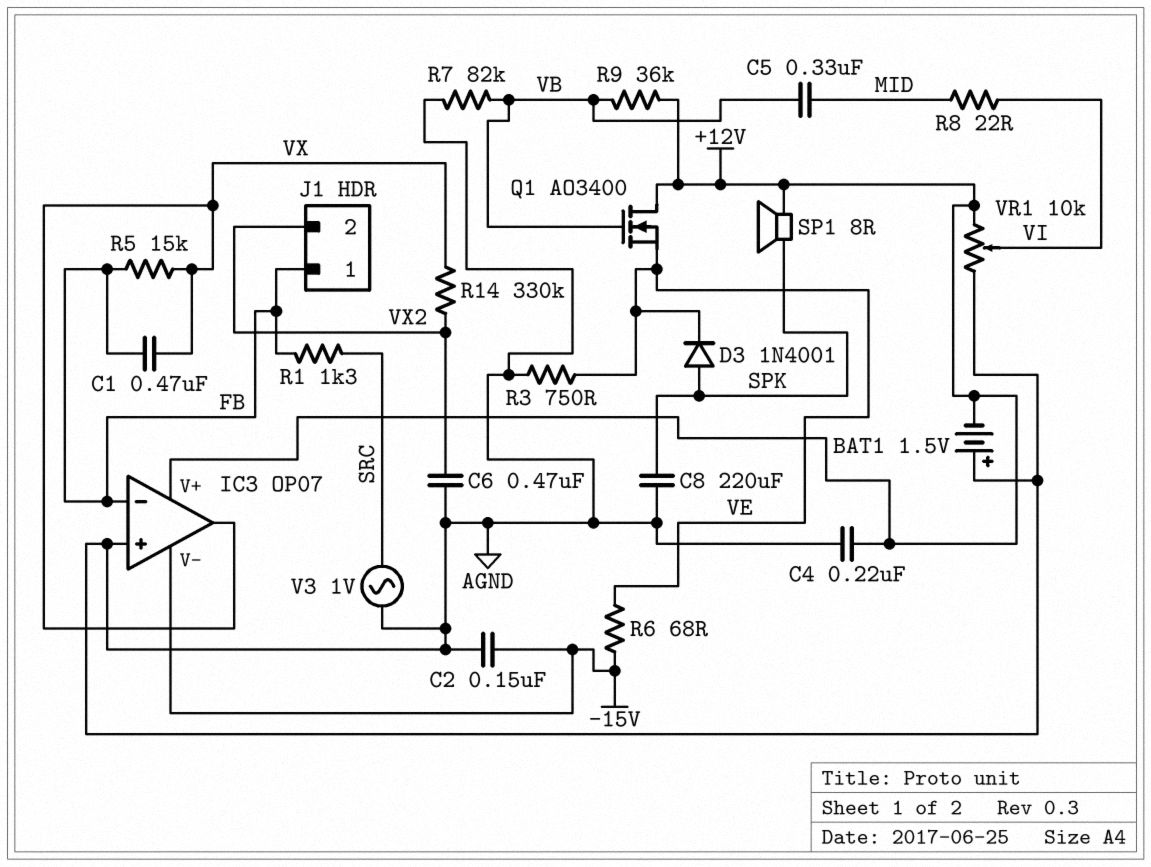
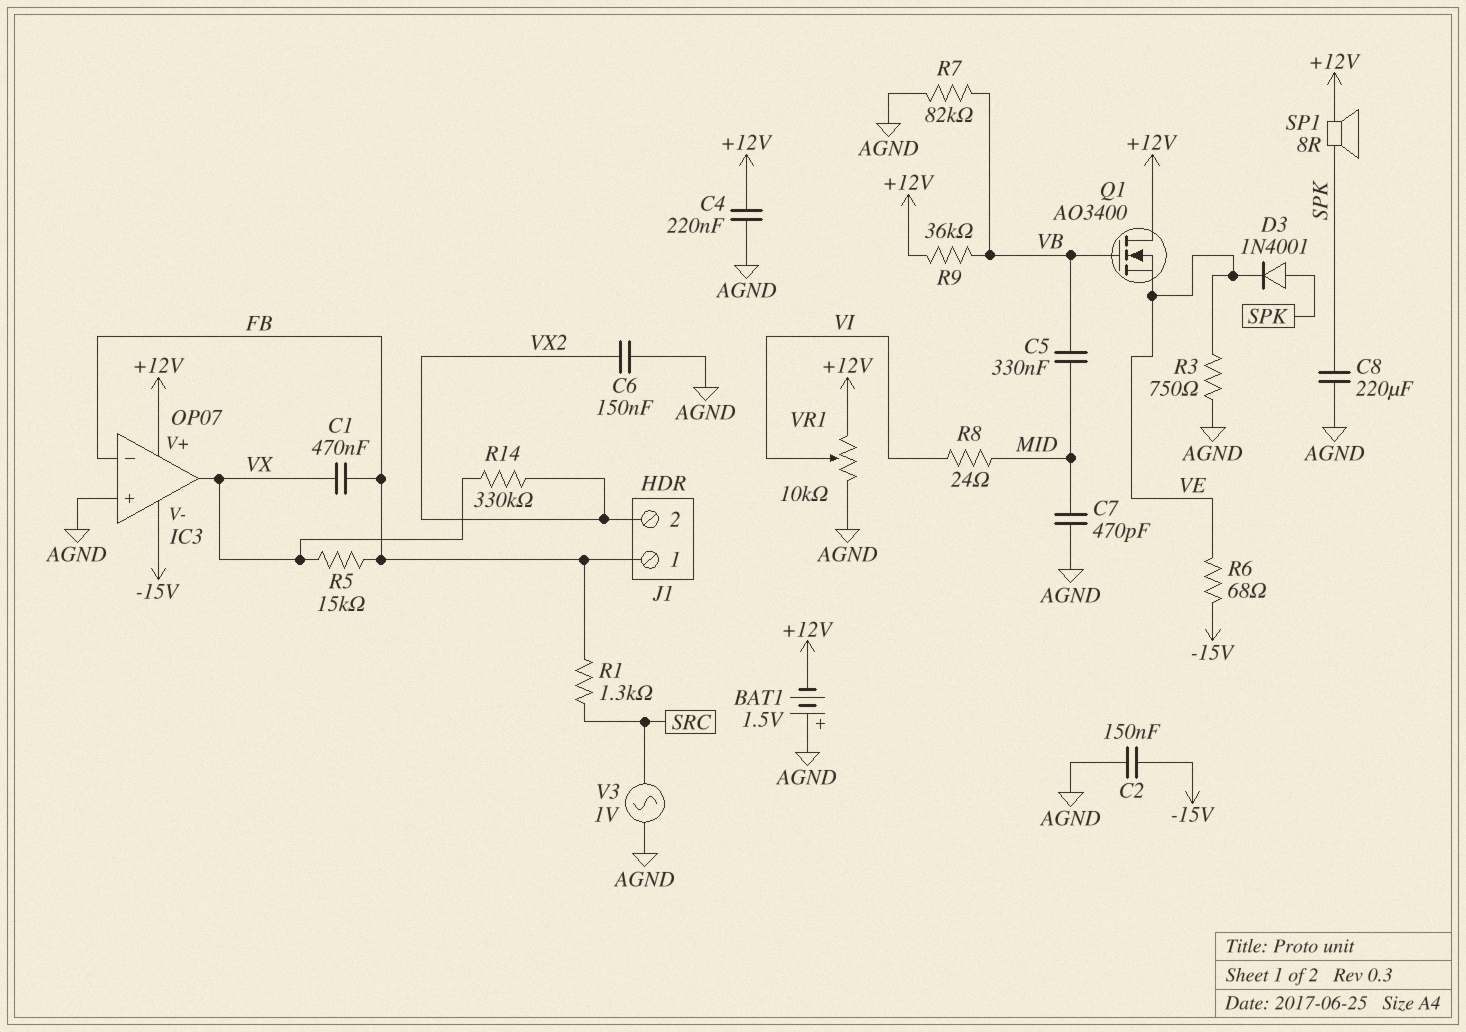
C6: 470nF (AGND, VX2) -> 150nF (AGND, VX2)
C7: none -> 470pF (AGND, MID)
R8: 22 (MID, VI) -> 24 (MID, VI)

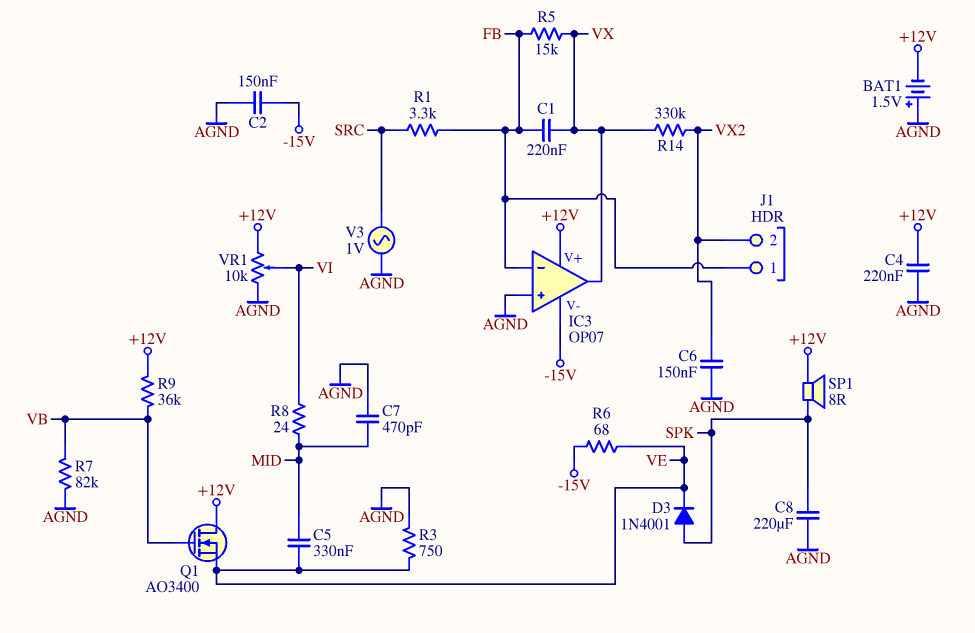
C1: 470nF (FB, VX) -> 220nF (FB, VX)
C5: 330nF (MID, VB) -> 330nF (MID, VE)
R1: 1.3k (FB, SRC) -> 3.3k (FB, SRC)

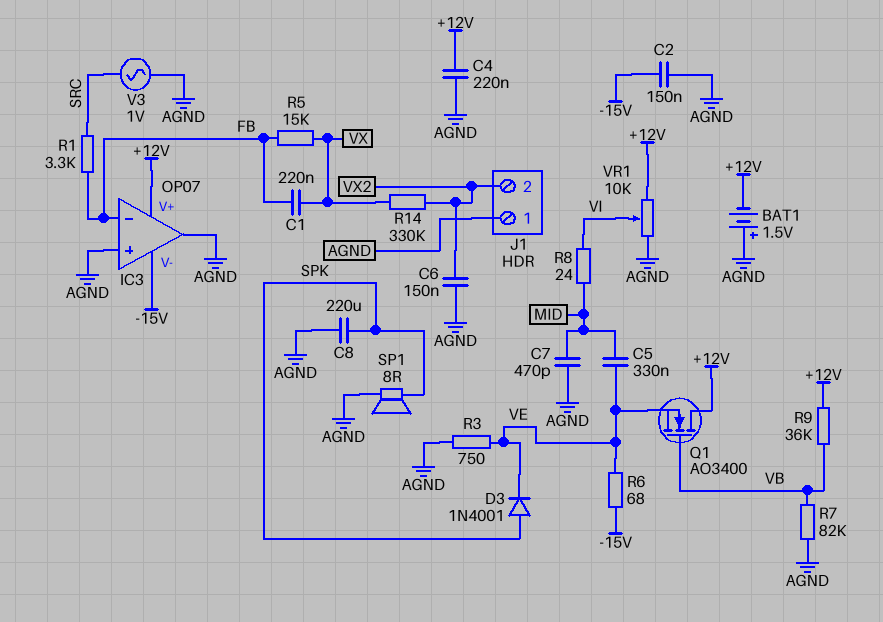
IC3 pin out: VX -> AGND
J1 pin 1: FB -> AGND
SP1: speaker 8R (+12V, SPK) -> speaker 8R (AGND, SPK)

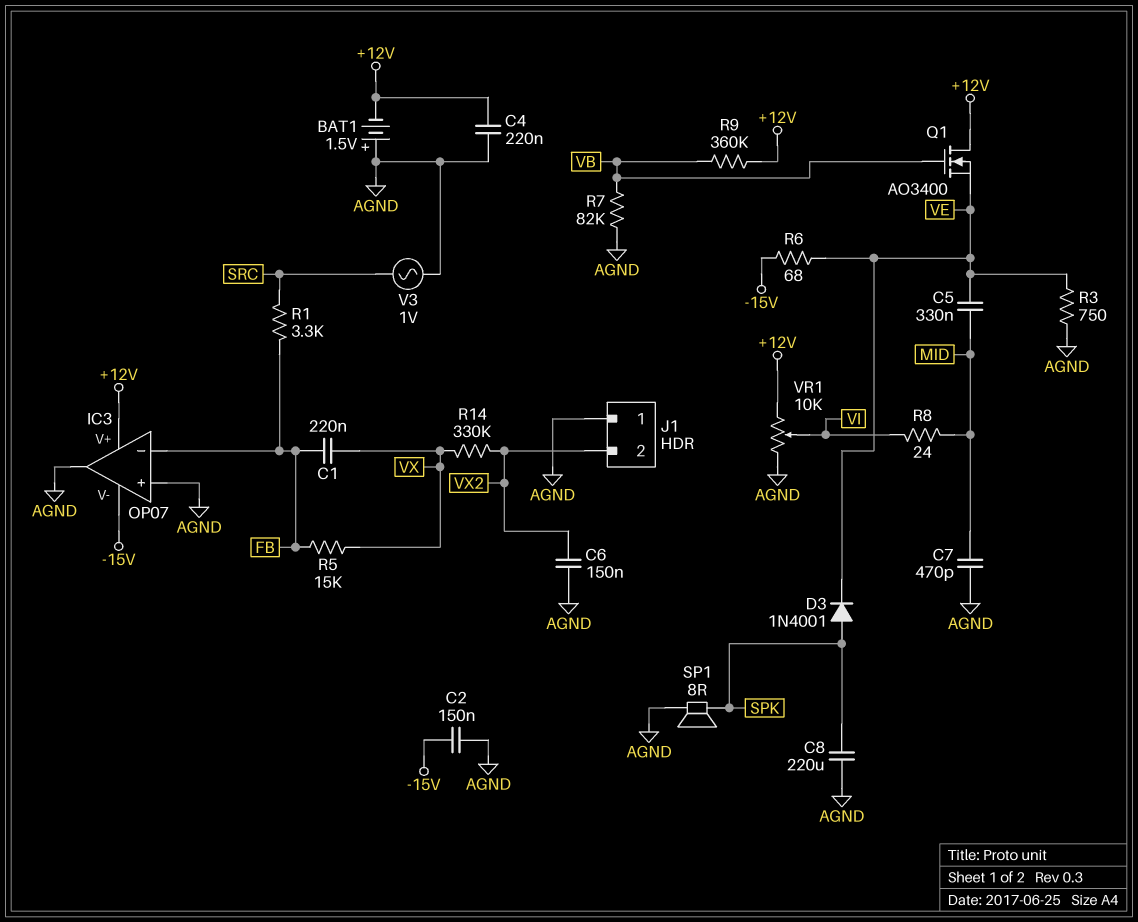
R9: 36k (+12V, VB) -> 360k (+12V, VB)

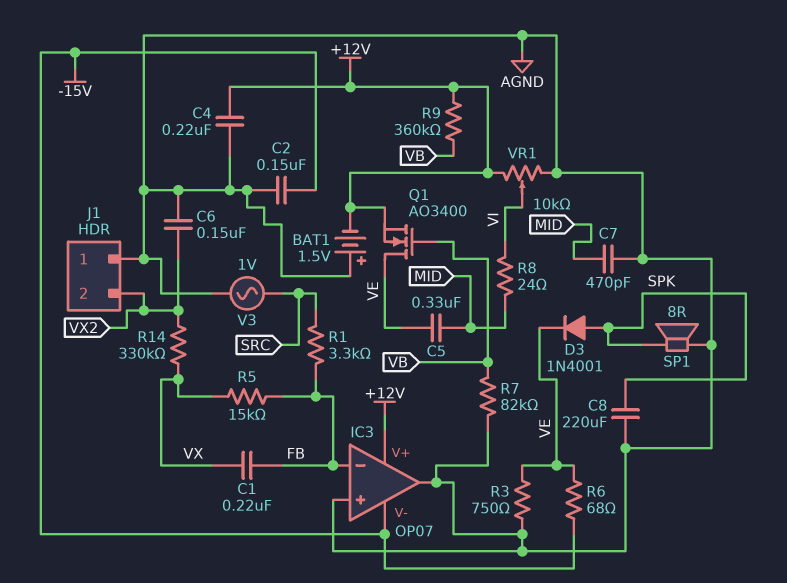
Q1: NMOS AO3400 (G VB, D +12V, S VE) -> NMOS AO3400 (G VB, D VE, S +12V)

